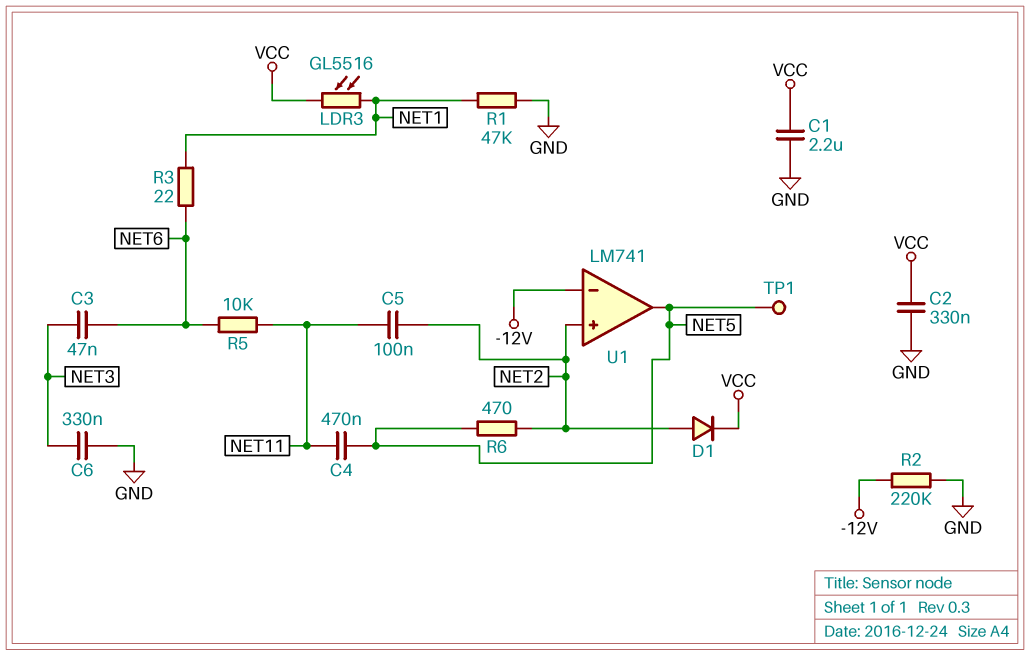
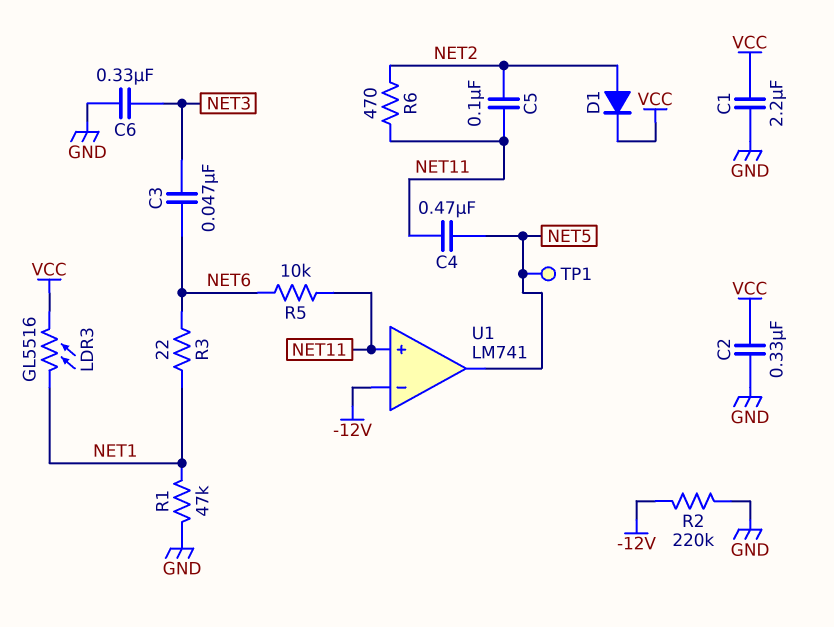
R6: 470 (NET2, NET5) -> 470 (NET2, NET11)
U1 pin in+: NET2 -> NET11

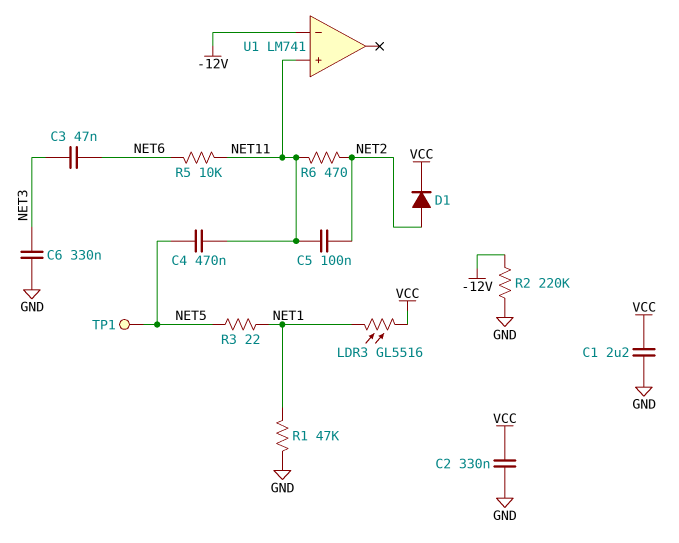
R3: 22 (NET1, NET6) -> 22 (NET1, NET5)
U1 pin out: NET5 -> none

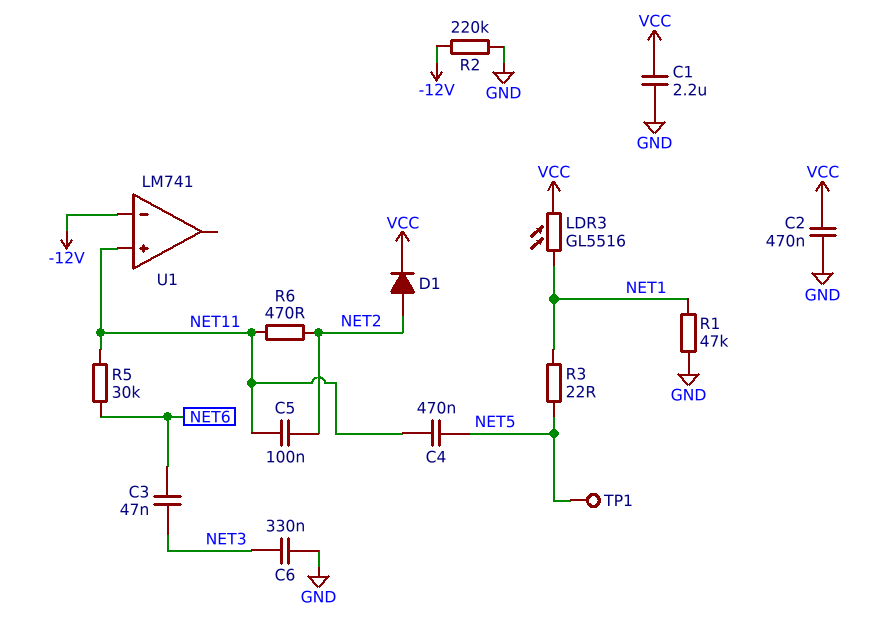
C2: 330nF (GND, VCC) -> 470nF (GND, VCC)
R5: 10k (NET6, NET11) -> 30k (NET6, NET11)

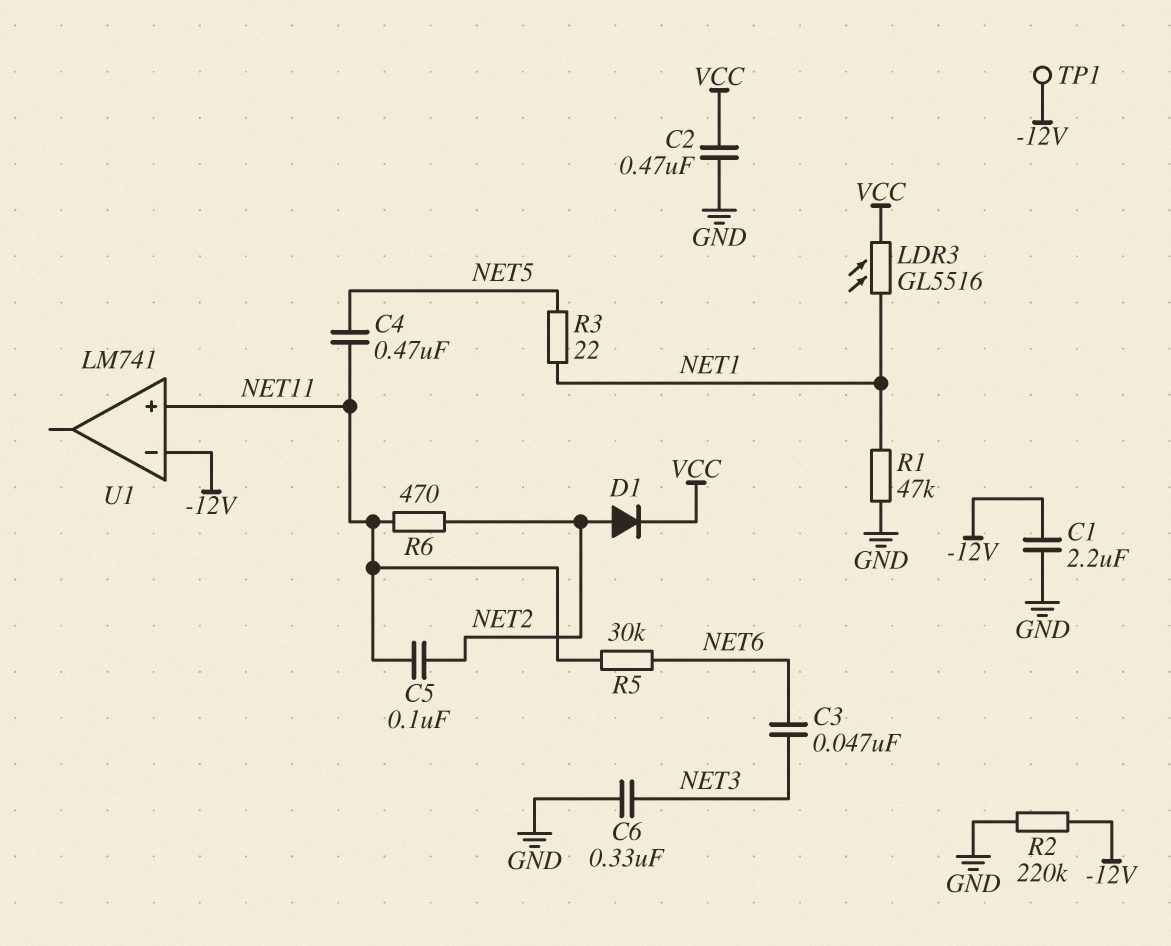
C1: 2.2uF (GND, VCC) -> 2.2uF (-12V, GND)
TP1: test point (NET5) -> test point (-12V)

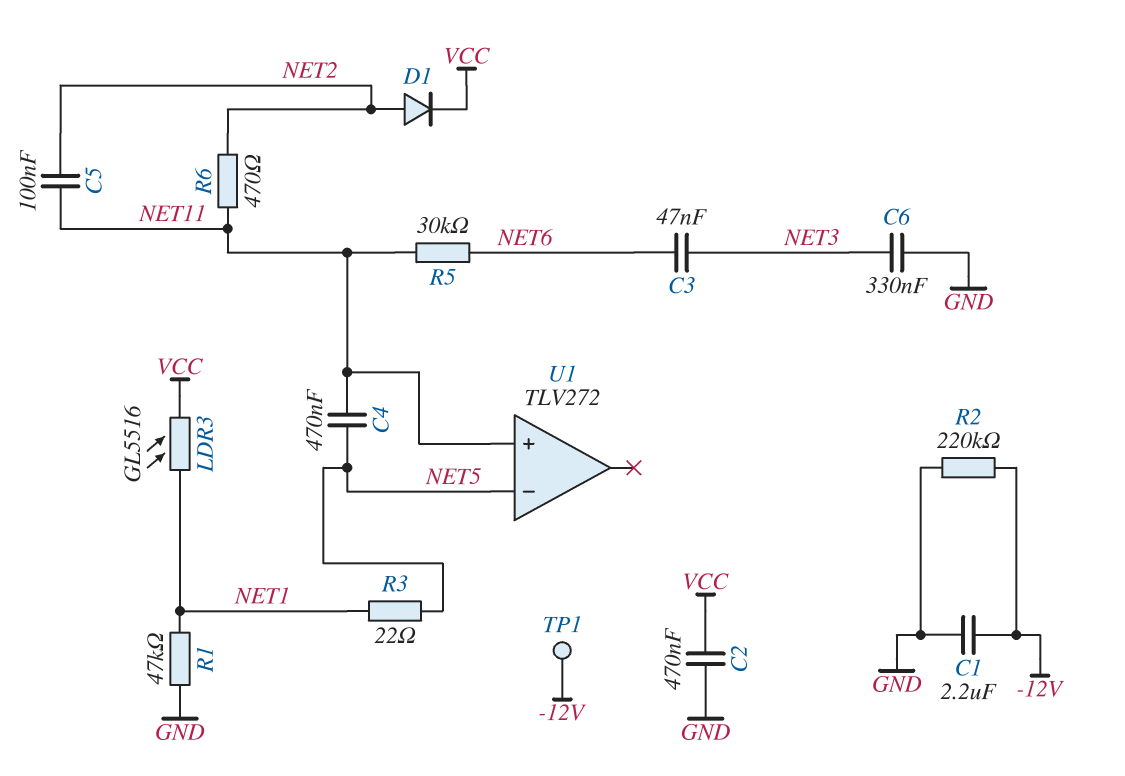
U1: LM741 -> TLV272
U1 pin in-: -12V -> NET5

